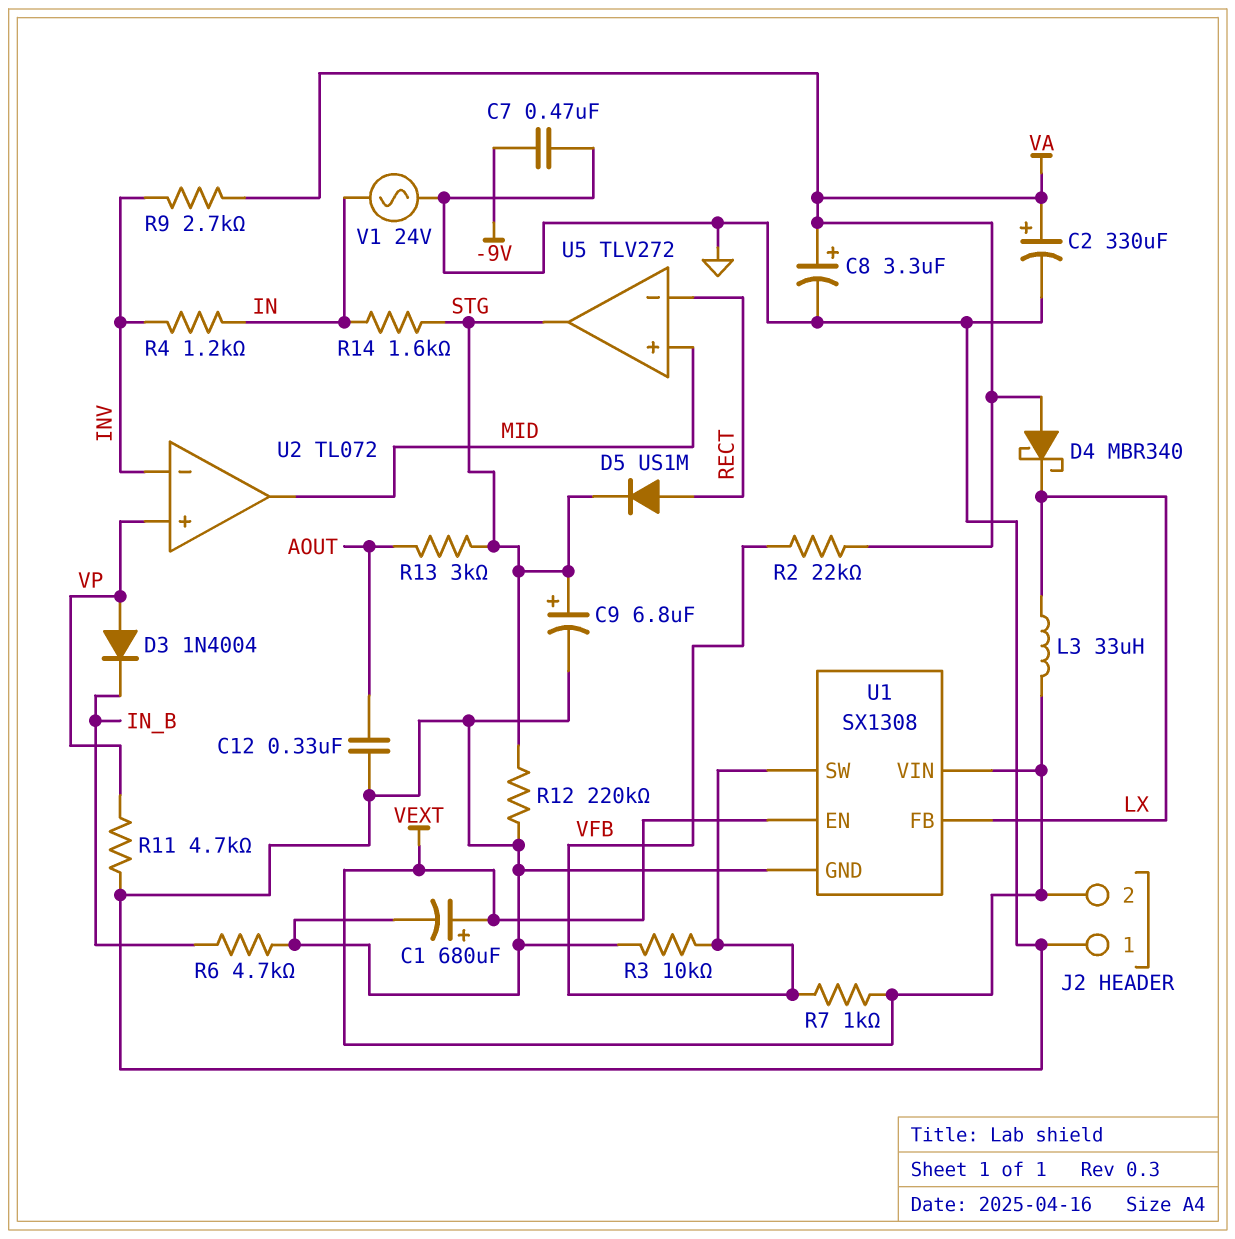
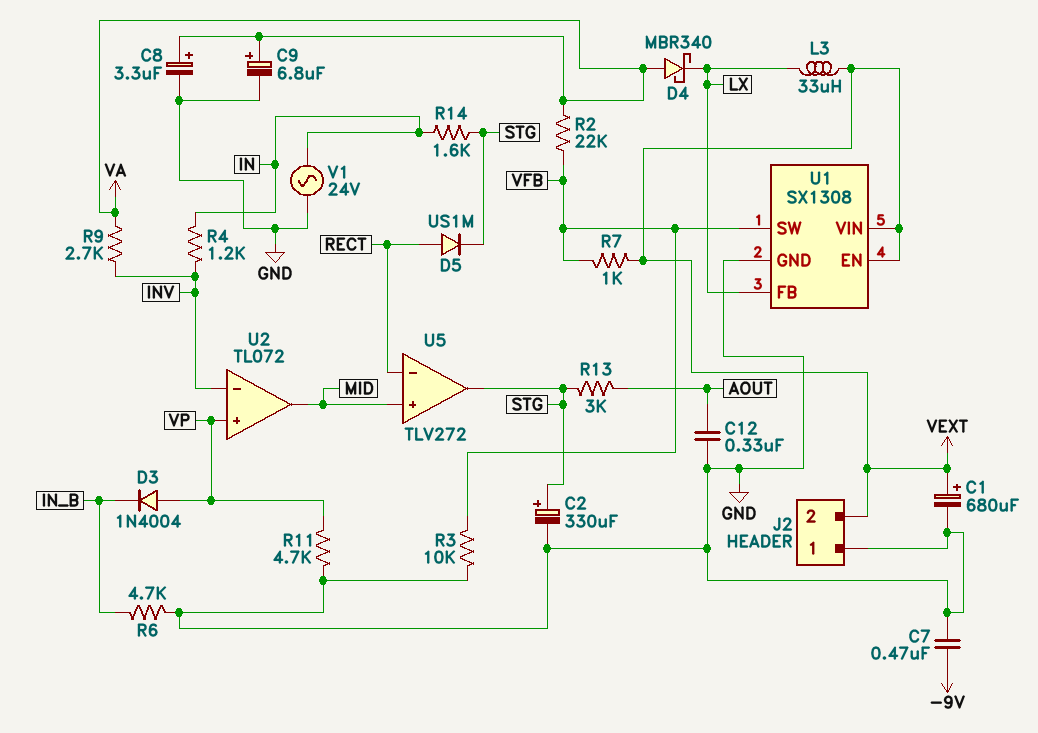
C2: 330uF (plus VA, minus GND) -> 330uF (plus STG, minus GND)
C9: 6.8uF (plus STG, minus GND) -> 6.8uF (plus VA, minus GND)
R12: 220k (GND, STG) -> none

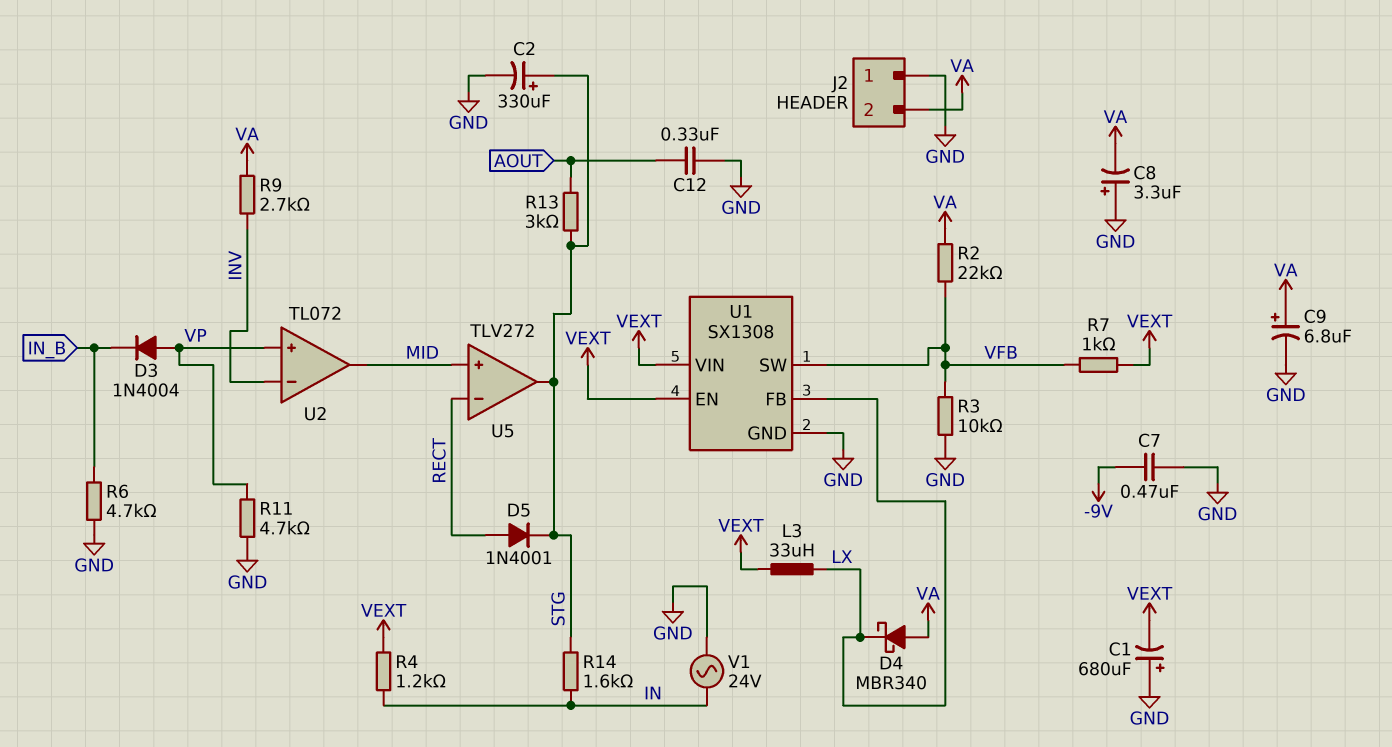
C1: 680uF (plus VEXT, minus GND) -> 680uF (plus GND, minus VEXT)
C8: 3.3uF (plus VA, minus GND) -> 3.3uF (plus GND, minus VA)
D5: diode US1M (A RECT, K STG) -> diode 1N4001 (A RECT, K STG)
J2 pin 2: VEXT -> VA
R4: 1.2k (IN, INV) -> 1.2k (IN, VEXT)

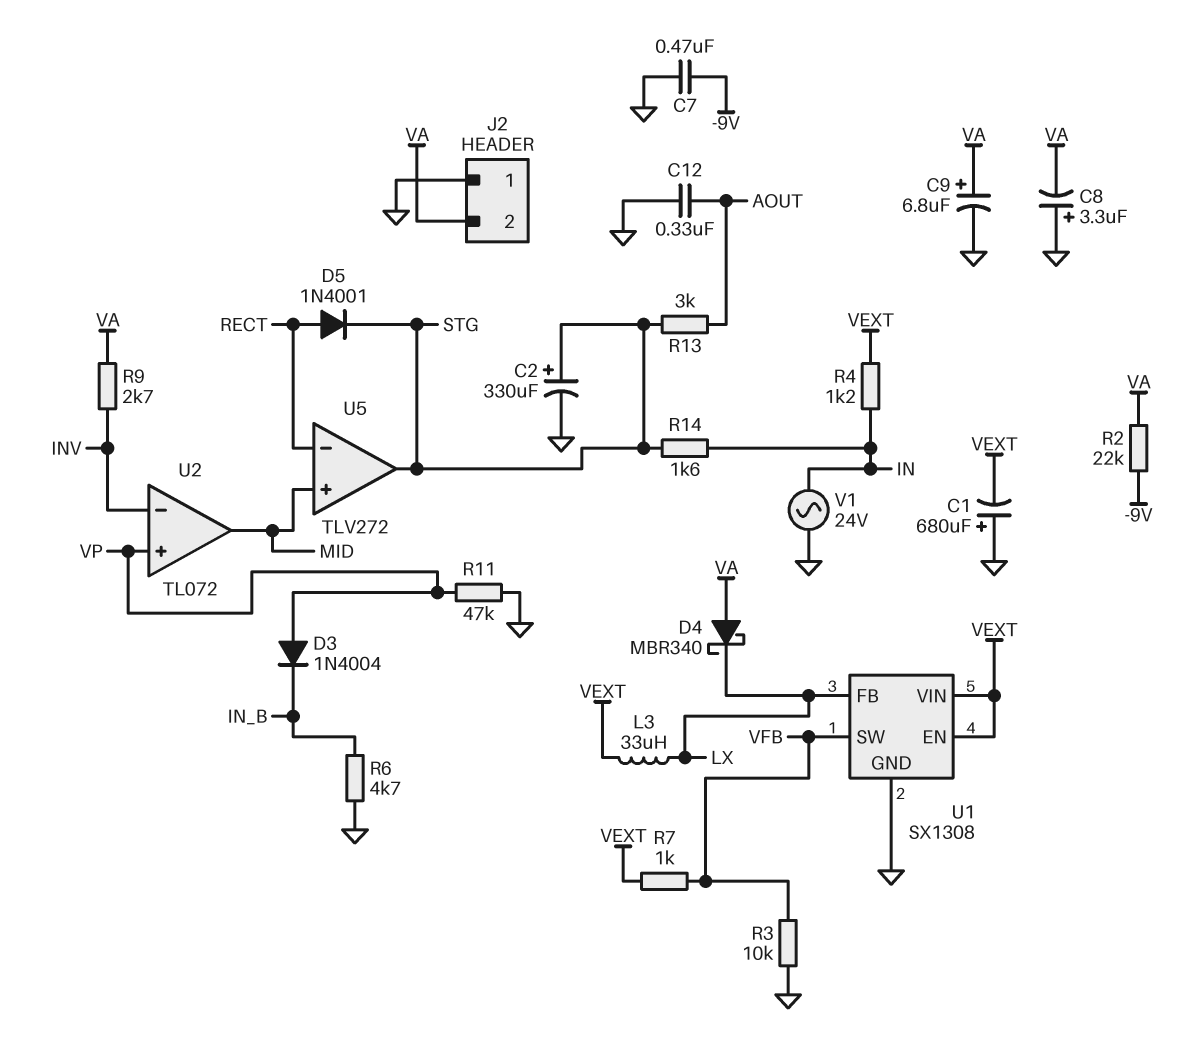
R2: 22k (VA, VFB) -> 22k (-9V, VA)
R11: 4.7k (GND, VP) -> 47k (GND, VP)

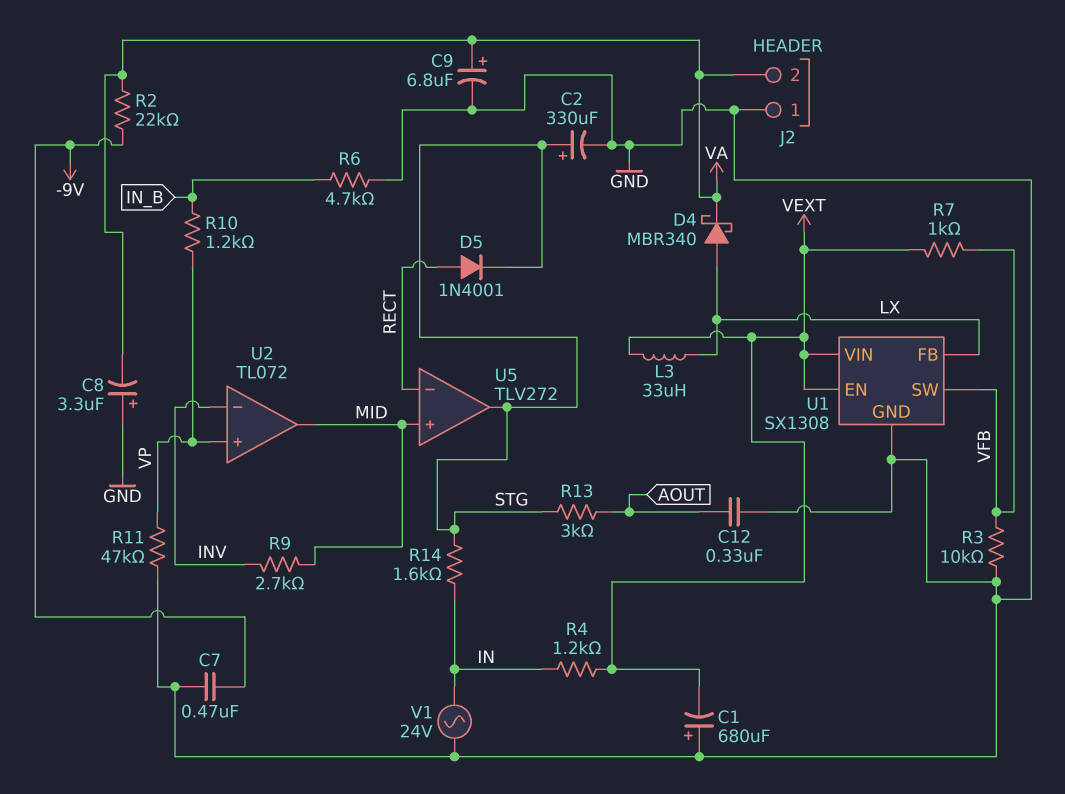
D3: diode 1N4004 (A VP, K IN_B) -> none
D4: schottky MBR340 (A VA, K LX) -> schottky MBR340 (A LX, K VA)
R9: 2.7k (INV, VA) -> 2.7k (INV, MID)
R10: none -> 1.2k (IN_B, VP)

